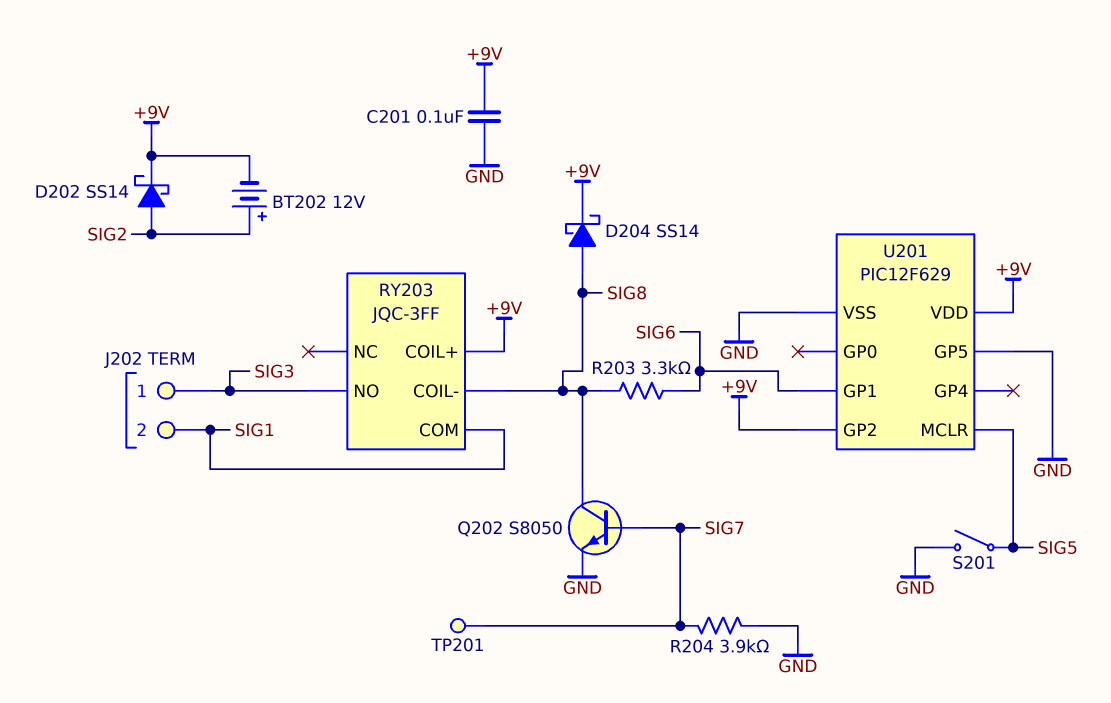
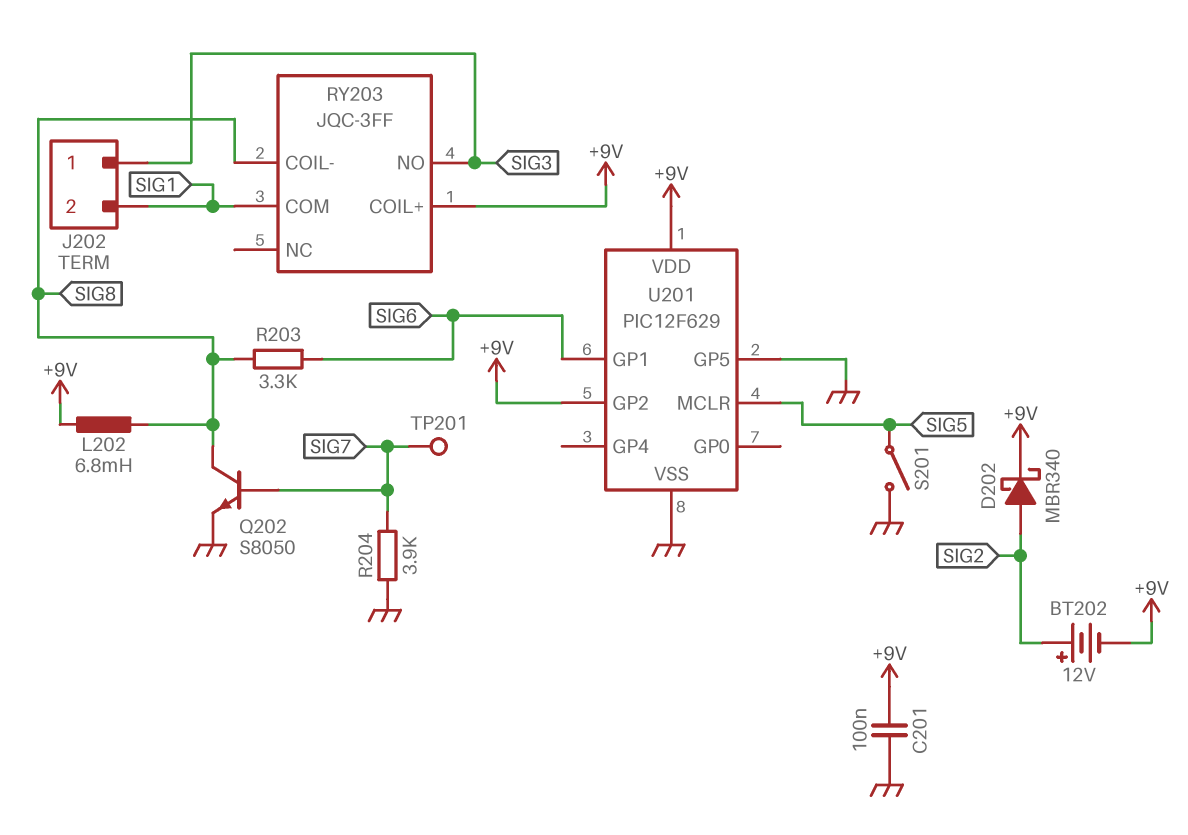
D202: schottky SS14 (A SIG2, K +9V) -> schottky MBR340 (A SIG2, K +9V)
D204: schottky SS14 (A SIG8, K +9V) -> none
L202: none -> 6.8mH (+9V, SIG8)

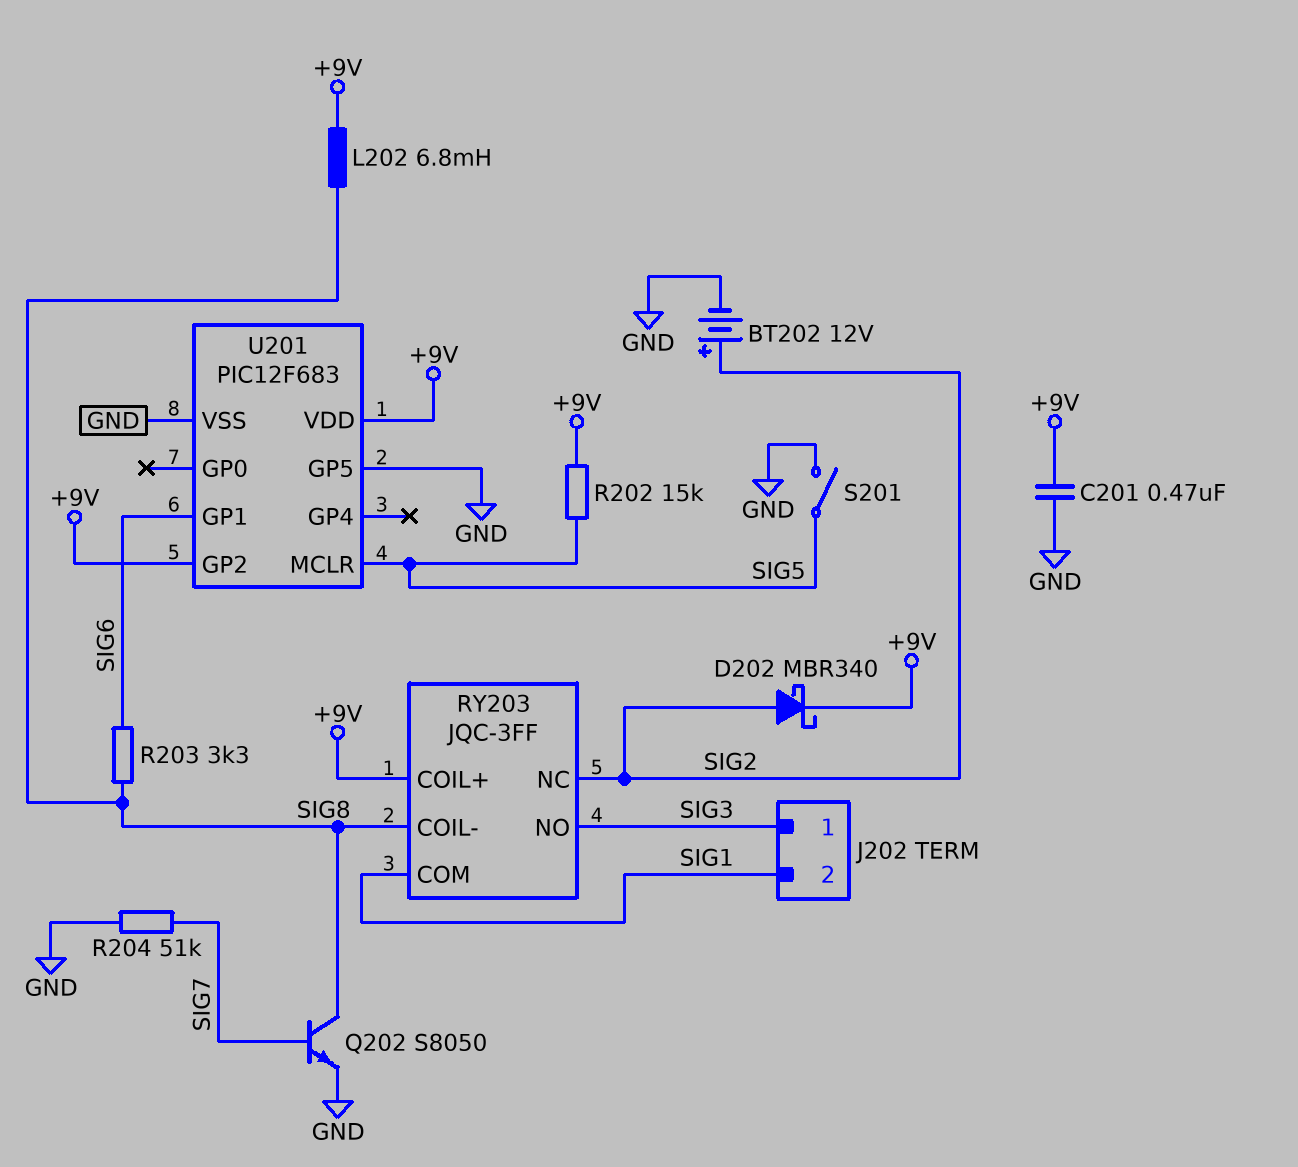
BT202: 12V (plus SIG2, minus +9V) -> 12V (plus SIG2, minus GND)
C201: 100nF (+9V, GND) -> 470nF (+9V, GND)
R202: none -> 15k (+9V, SIG5)
R204: 3.9k (GND, SIG7) -> 51k (GND, SIG7)
RY203 pin NC: none -> SIG2
TP201: test point (SIG7) -> none
U201: PIC12F629 -> PIC12F683

